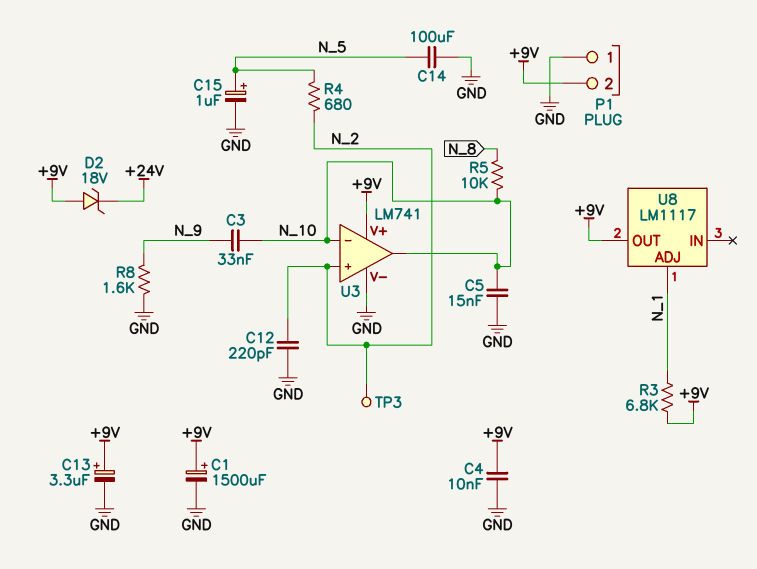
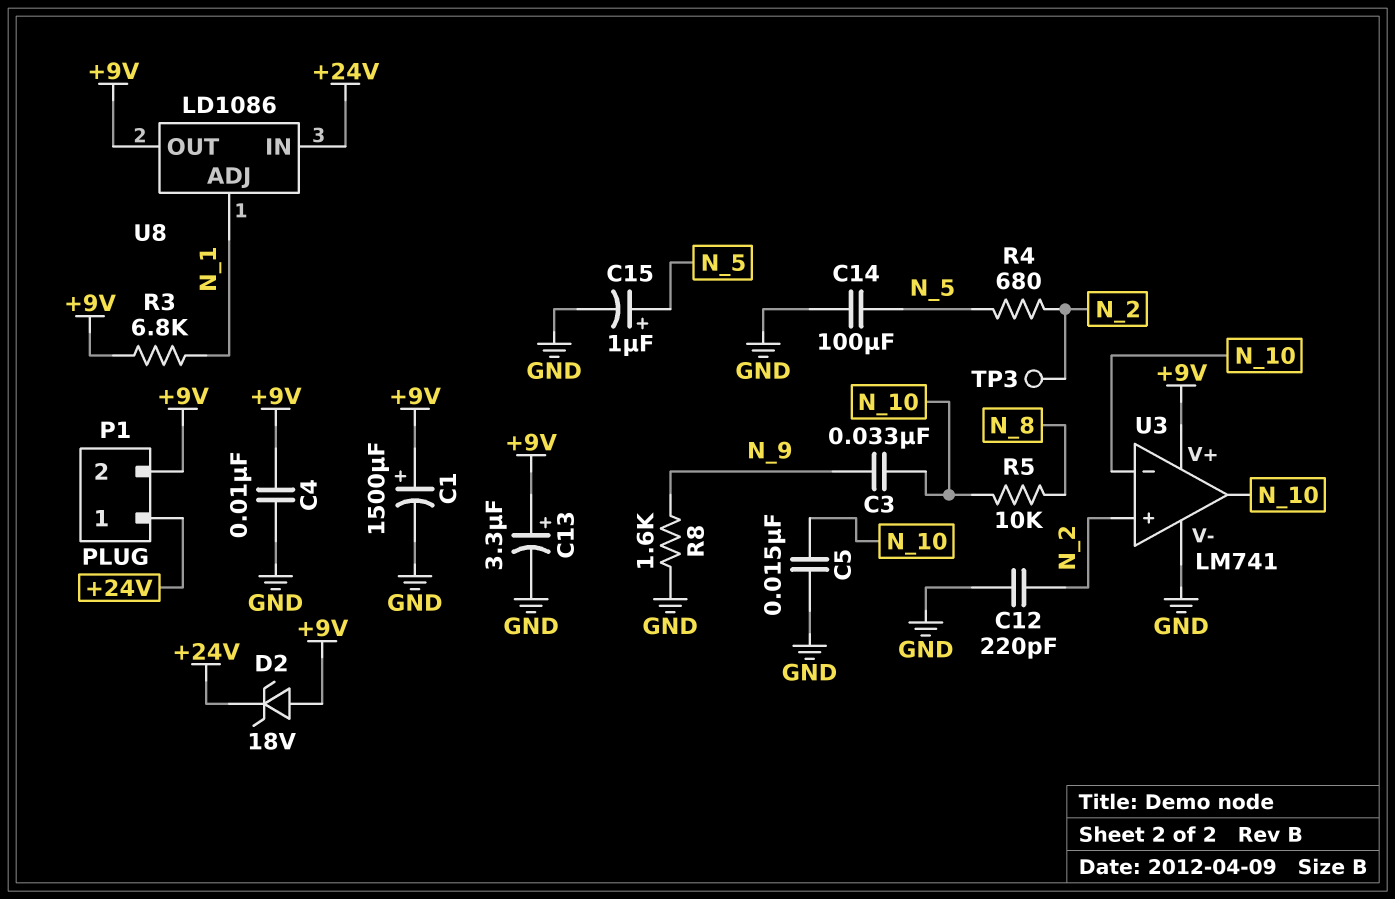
P1 pin 1: GND -> +24V
U8: LM1117 -> LD1086
U8 pin IN: none -> +24V

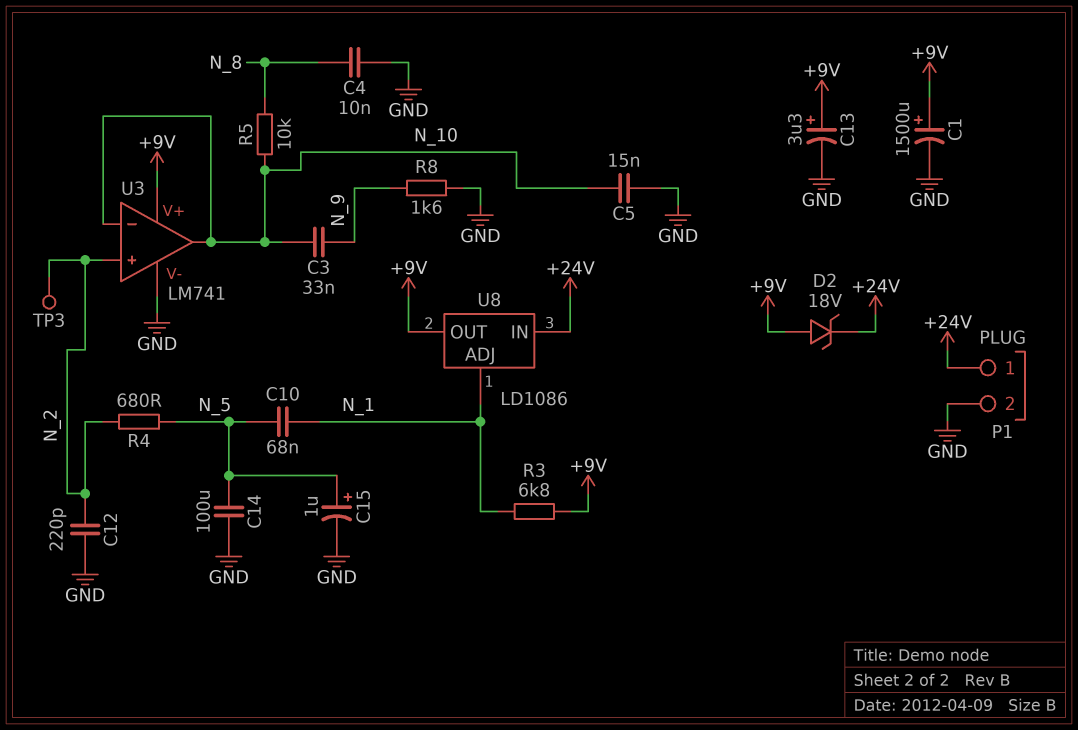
C4: 10nF (+9V, GND) -> 10nF (GND, N_8)
C10: none -> 68nF (N_1, N_5)
P1 pin 2: +9V -> GND

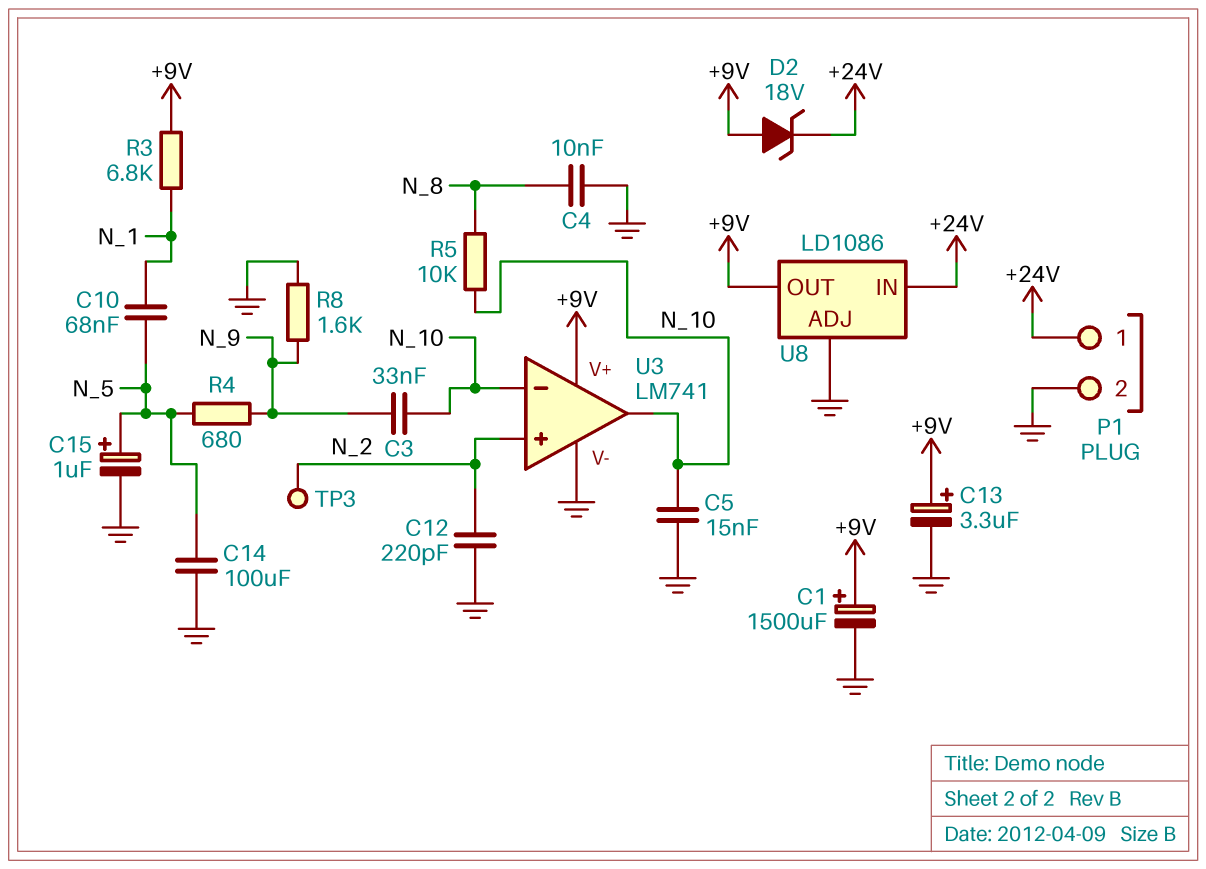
R4: 680 (N_2, N_5) -> 680 (N_5, N_9)
U8 pin ADJ: N_1 -> GND

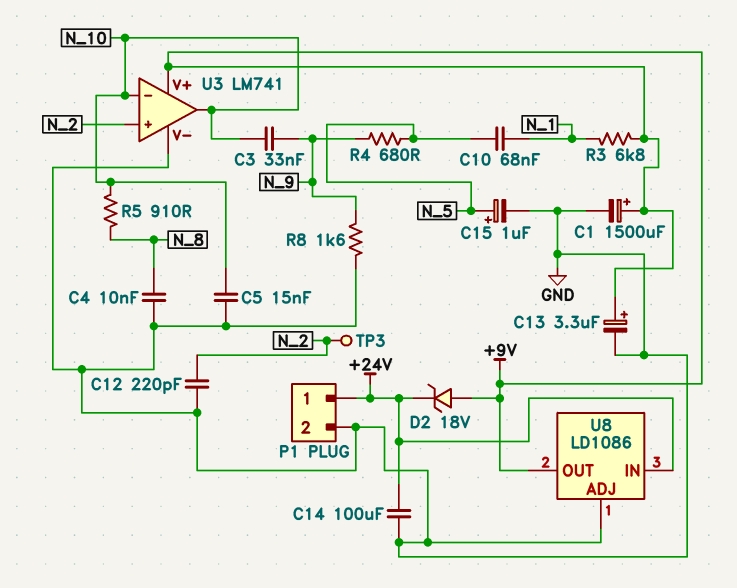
C14: 100uF (GND, N_5) -> 100uF (+24V, GND)
R5: 10k (N_8, N_10) -> 910 (N_8, N_10)

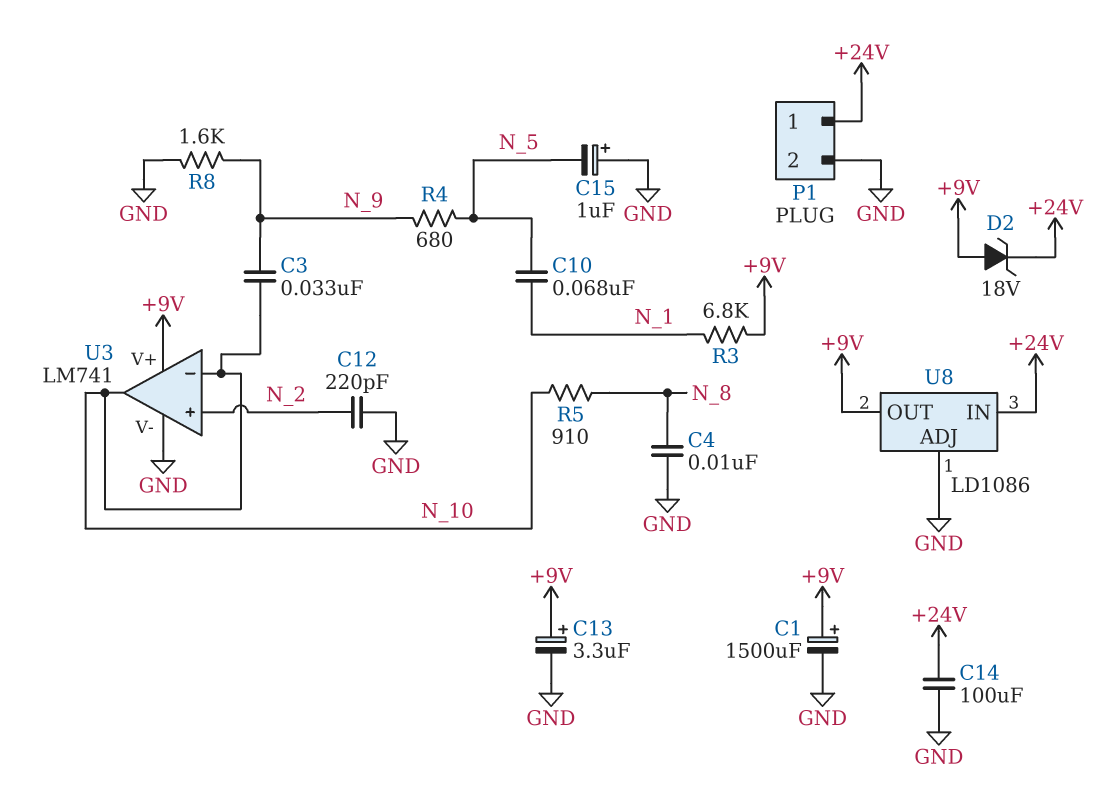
C5: 15nF (GND, N_10) -> none
C15: 1uF (plus N_5, minus GND) -> 1uF (plus GND, minus N_5)
TP3: test point (N_2) -> none

